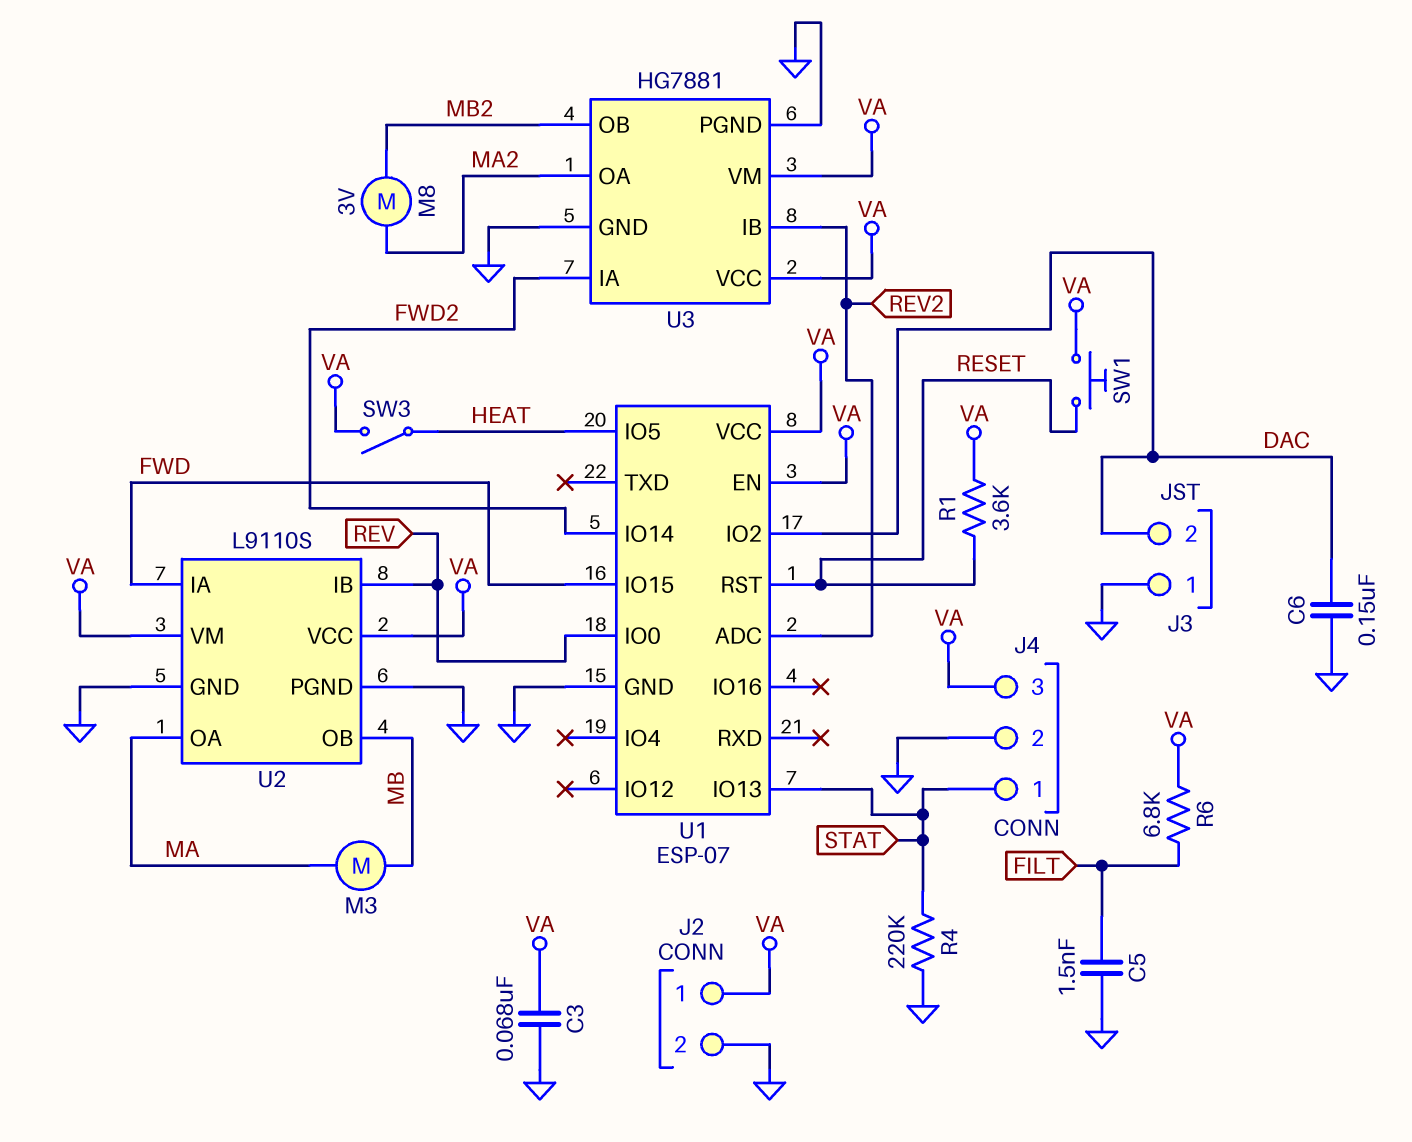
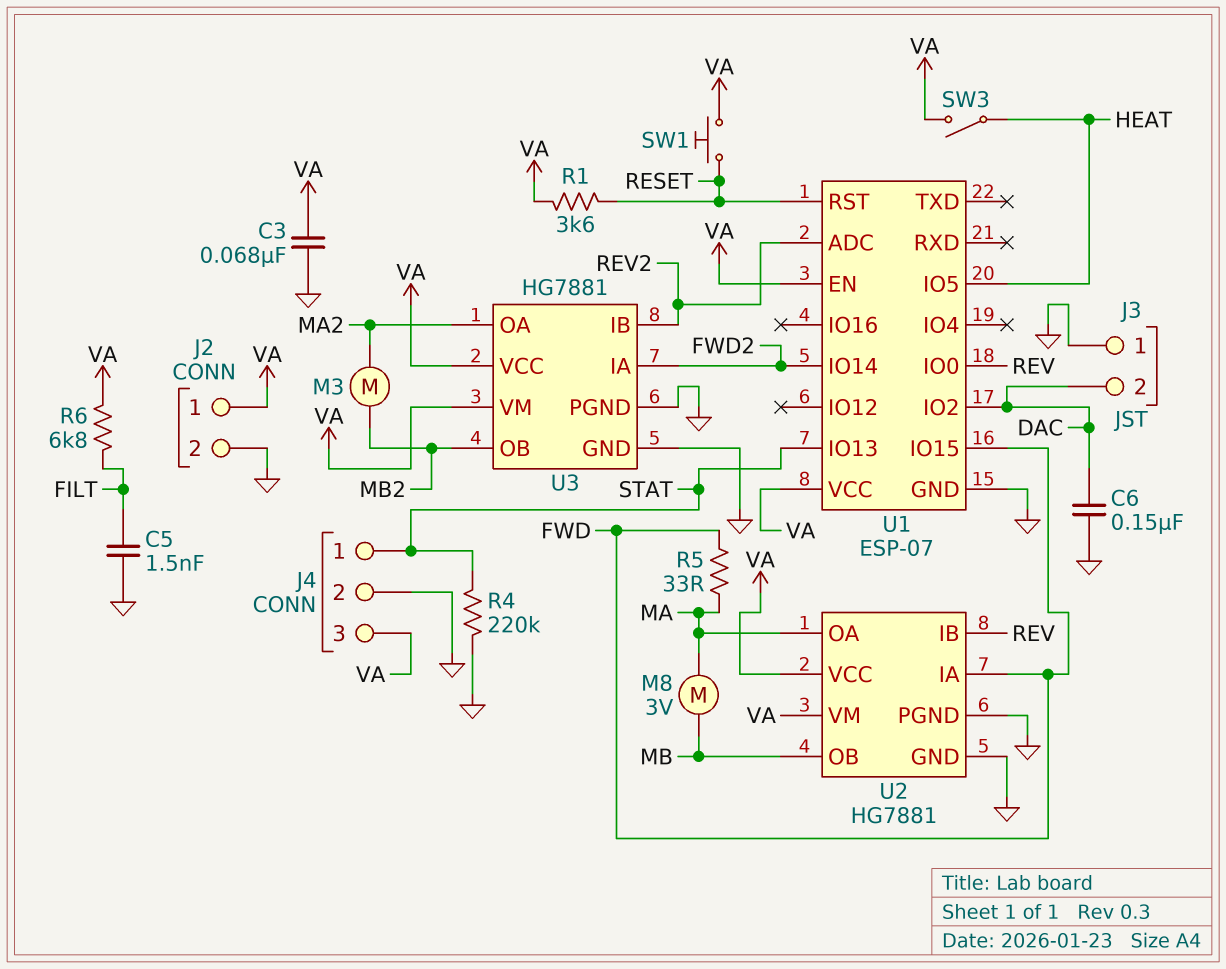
M3: motor (MA, MB) -> motor (MA2, MB2)
M8: motor 3V (MA2, MB2) -> motor 3V (MA, MB)
R5: none -> 33 (FWD, MA)
U2: L9110S -> HG7881

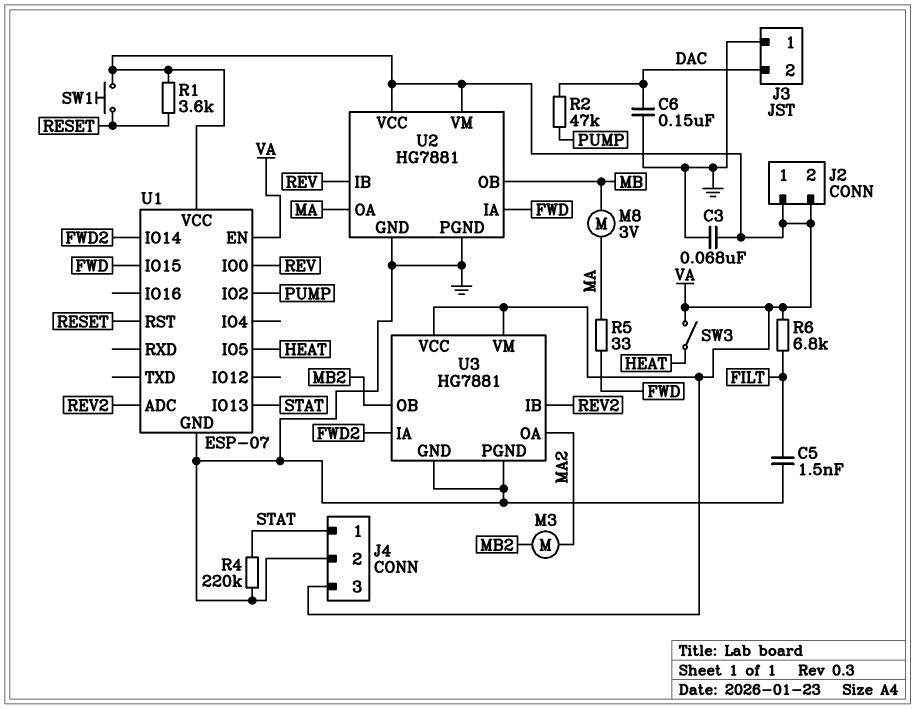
J2 pin 2: GND -> VA
R2: none -> 47k (DAC, PUMP)
U1 pin IO2: DAC -> PUMP

